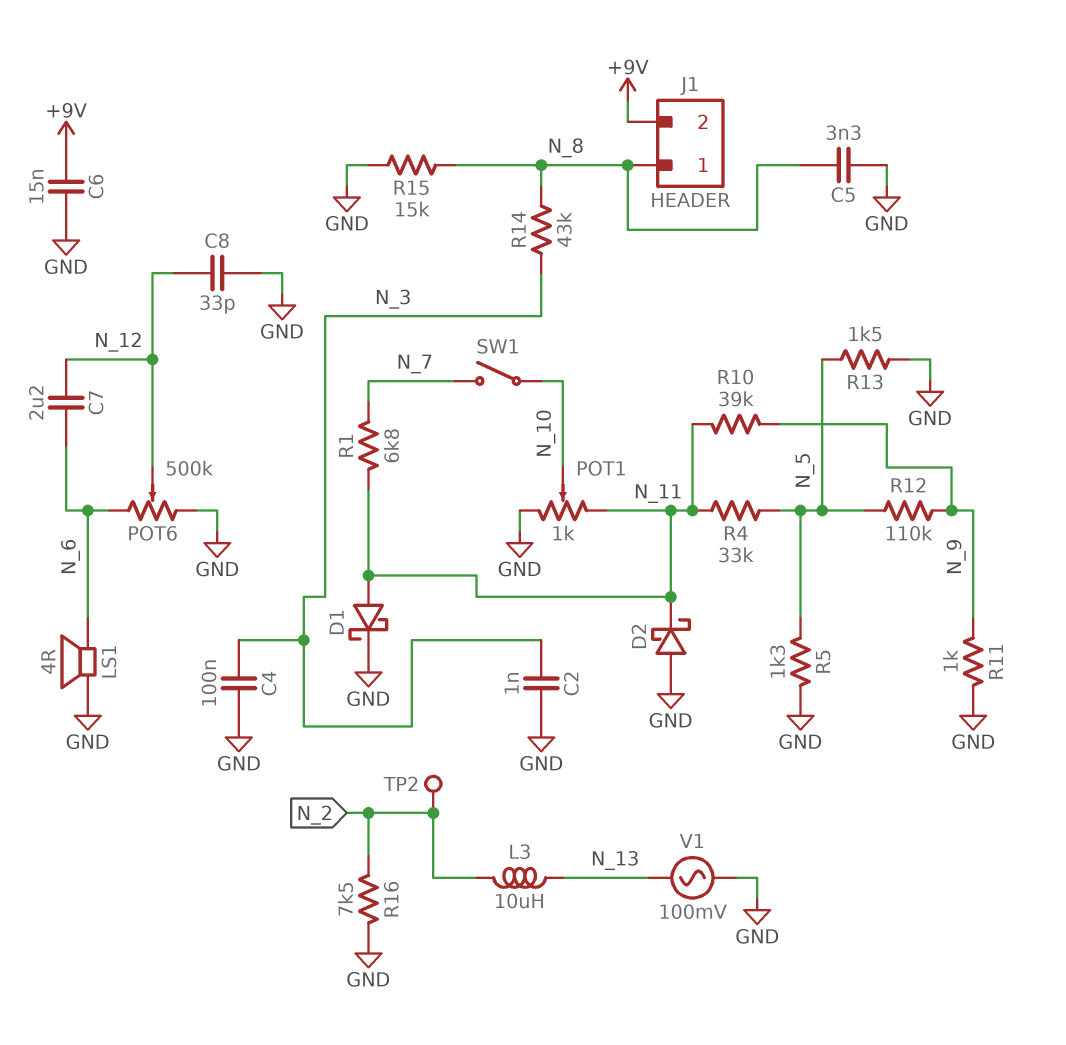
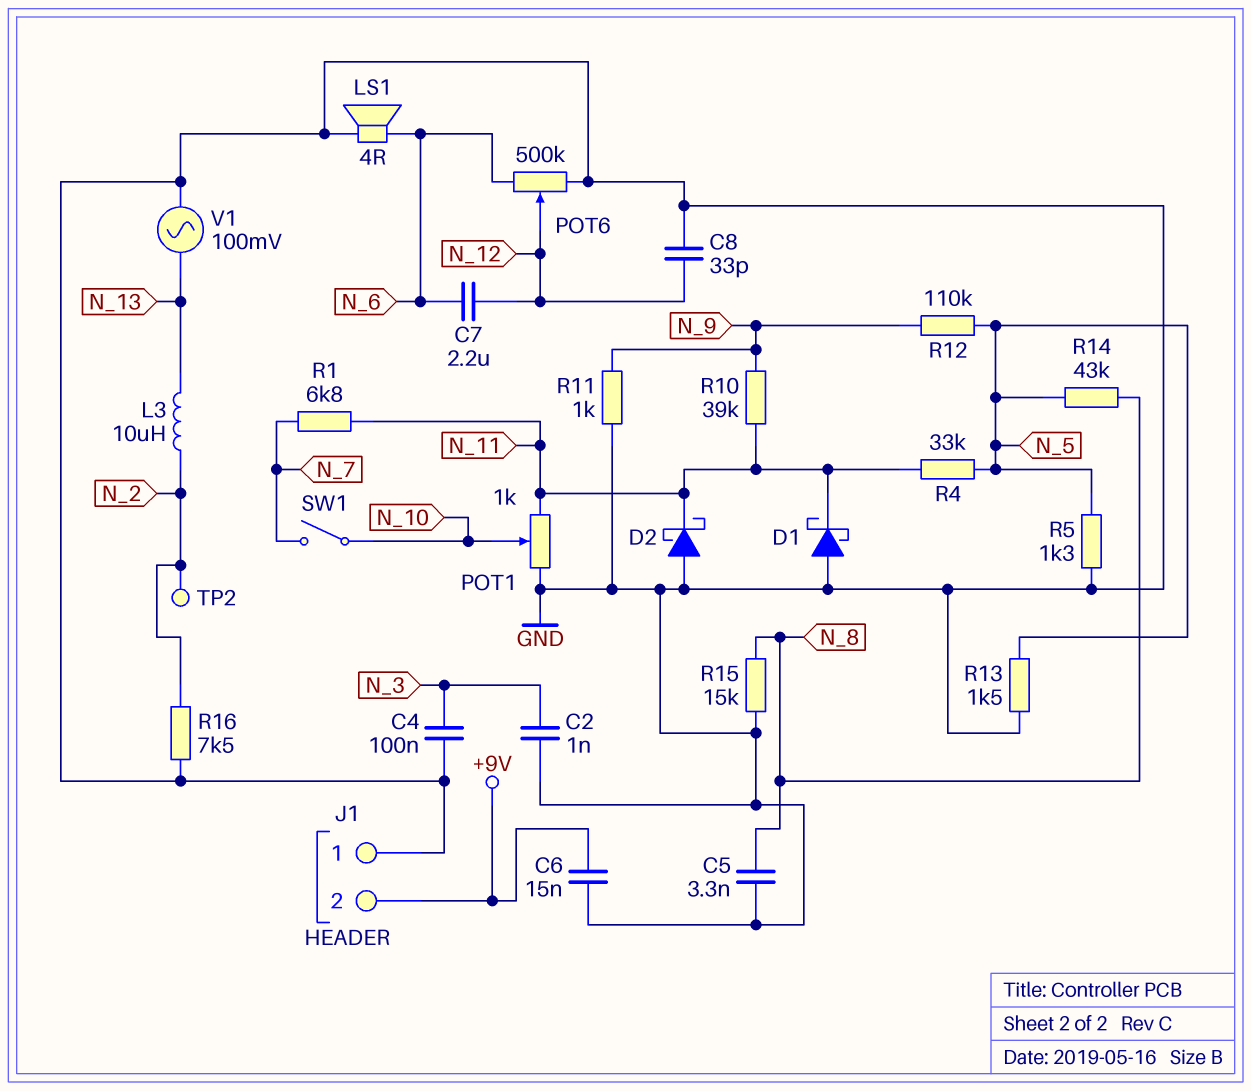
D1: schottky (A N_11, K GND) -> schottky (A GND, K N_11)
J1 pin 1: N_8 -> GND
R14: 43k (N_3, N_8) -> 43k (N_5, N_8)

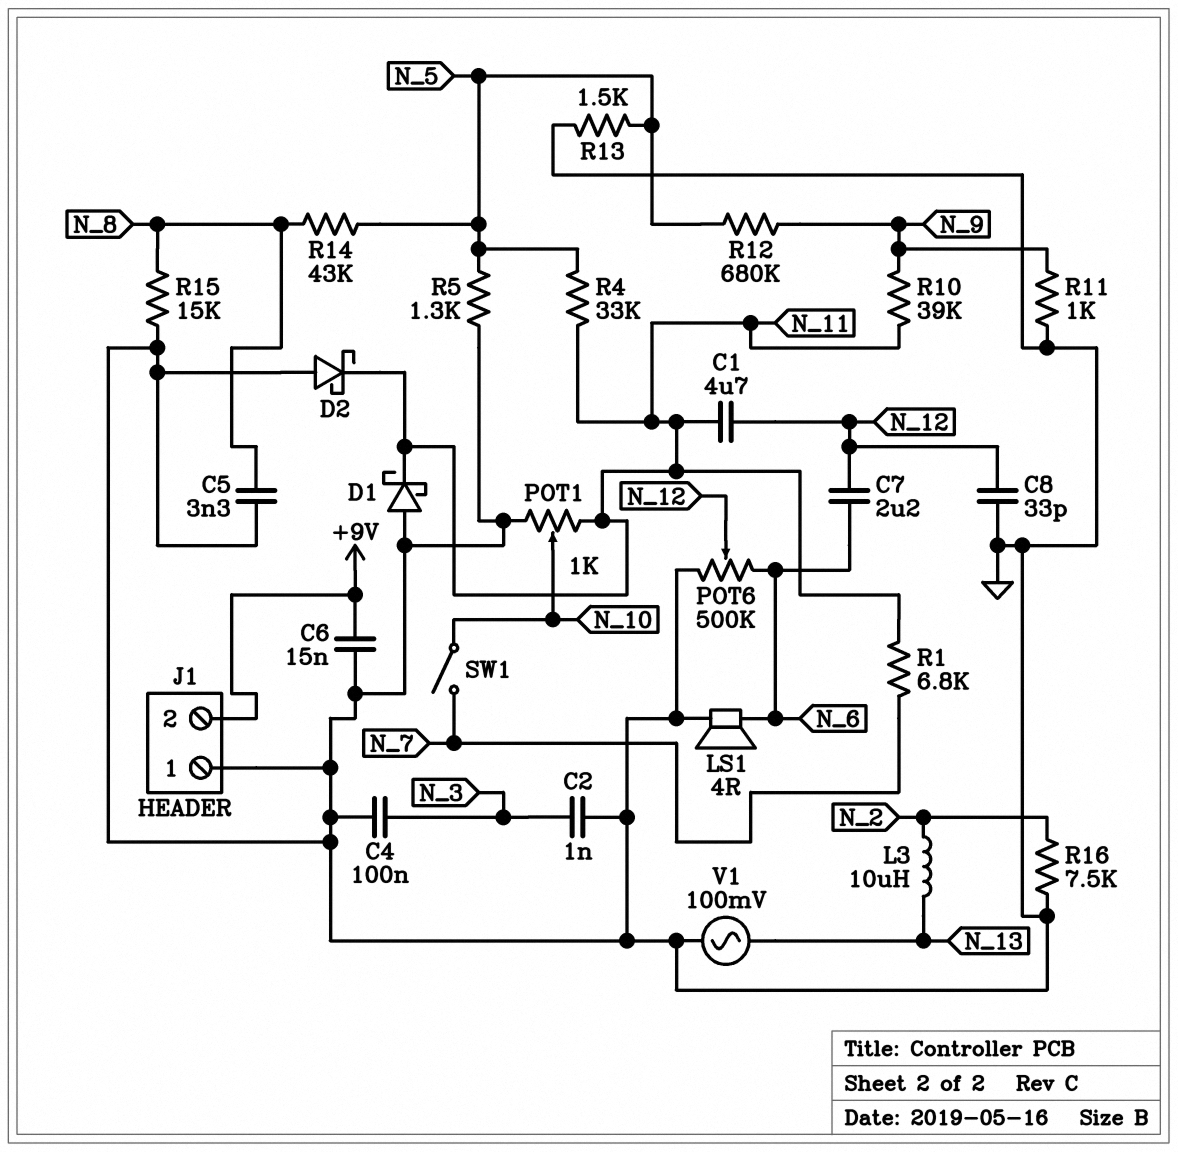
C1: none -> 4.7uF (N_11, N_12)
R12: 110k (N_5, N_9) -> 680k (N_5, N_9)
TP2: test point (N_2) -> none

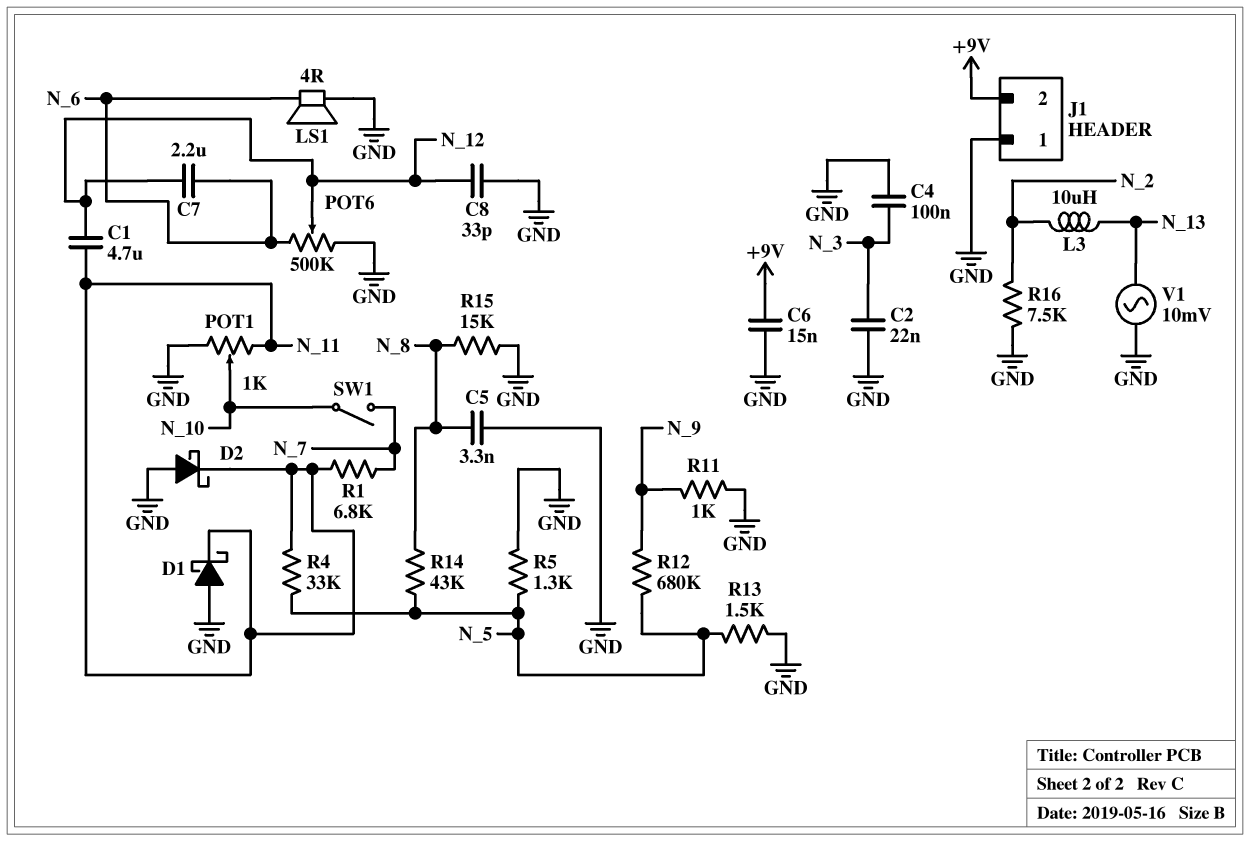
C2: 1nF (GND, N_3) -> 22nF (GND, N_3)
R10: 39k (N_9, N_11) -> none
V1: AC 100mV (GND, N_13) -> AC 10mV (GND, N_13)

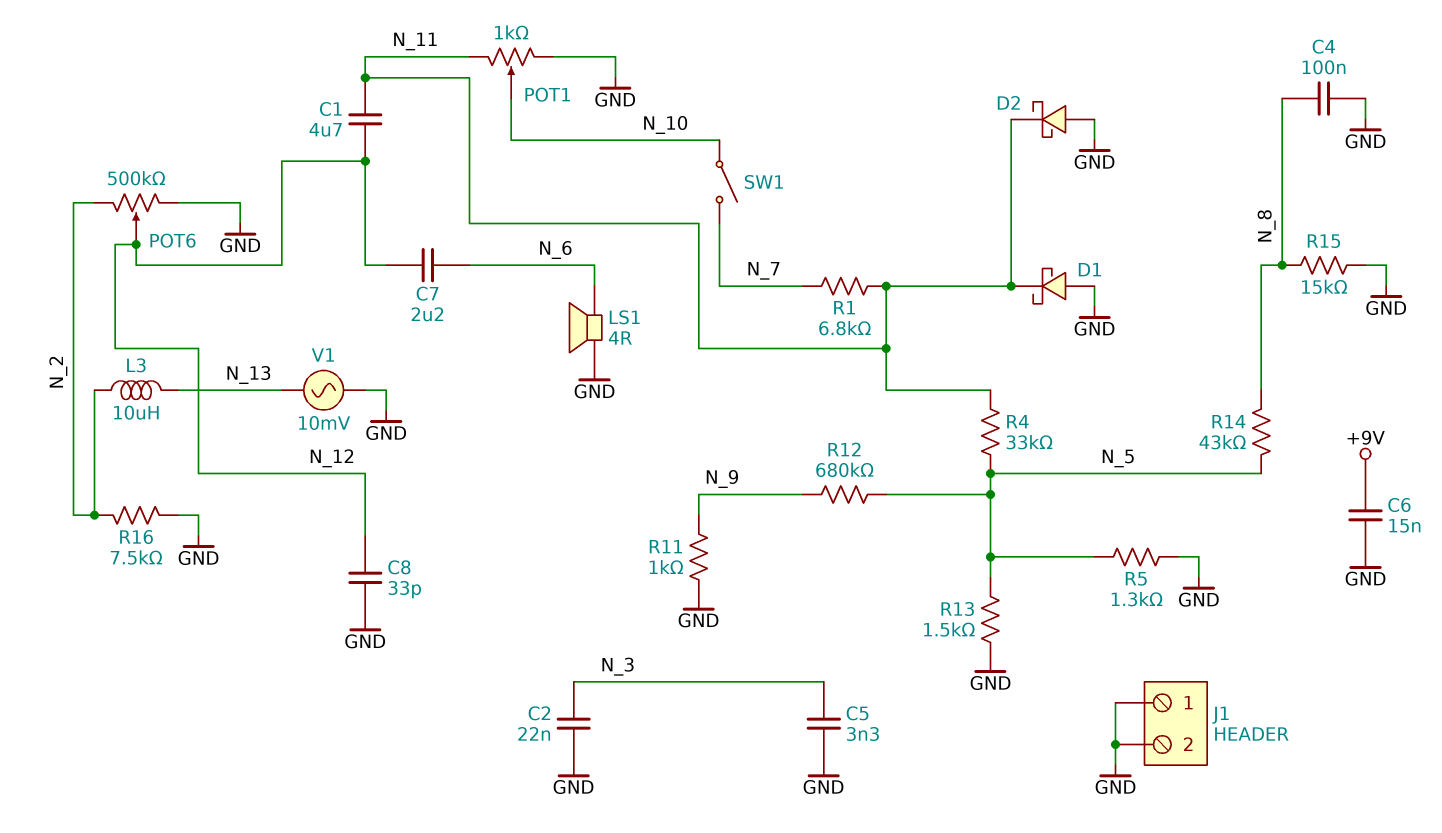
C4: 100nF (GND, N_3) -> 100nF (GND, N_8)
C5: 3.3nF (GND, N_8) -> 3.3nF (GND, N_3)
J1 pin 2: +9V -> GND
POT6: 500k (GND, N_6, wiper N_12) -> 500k (GND, N_2, wiper N_12)

